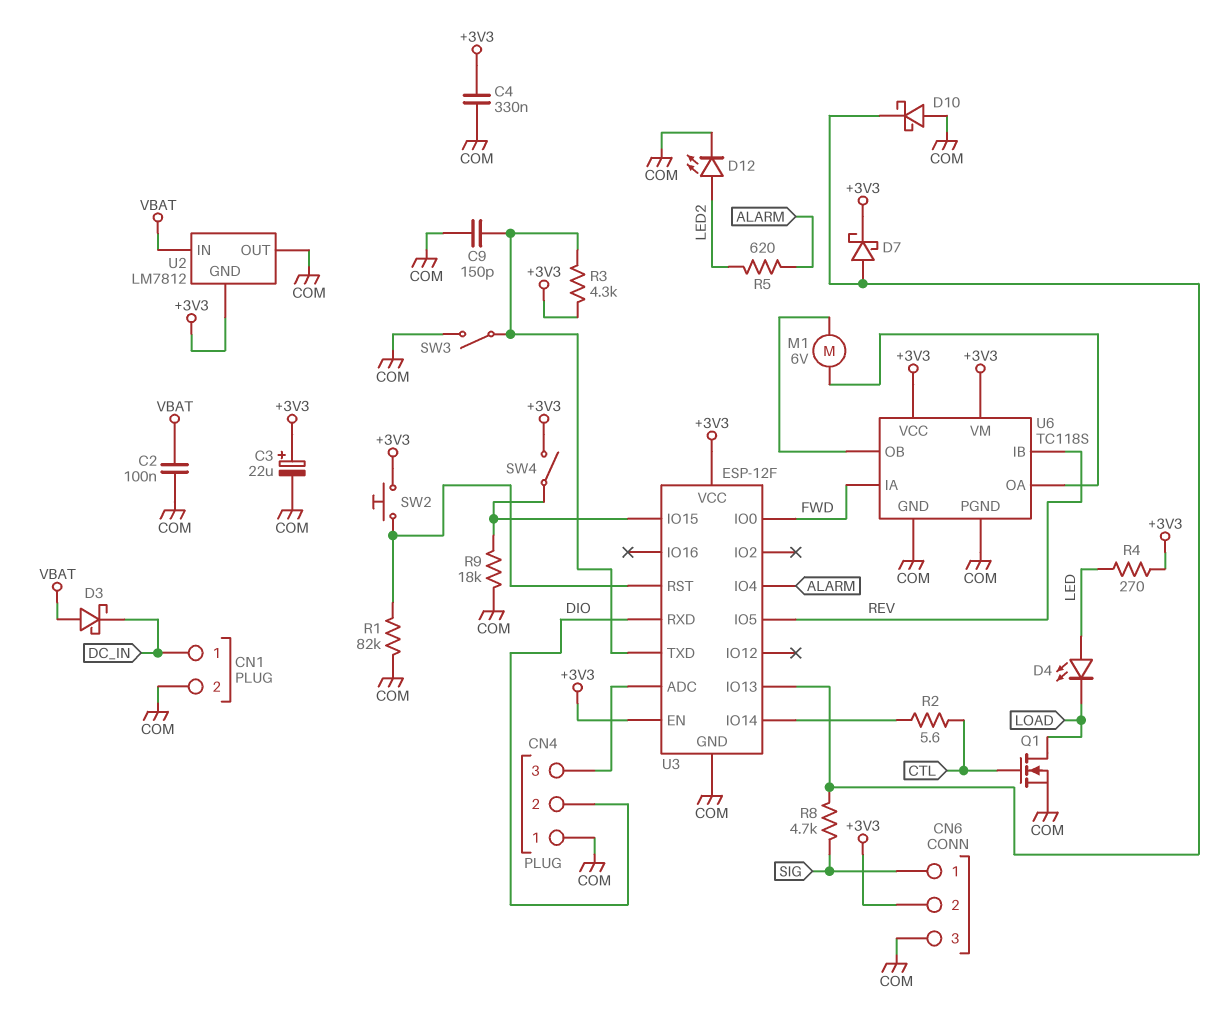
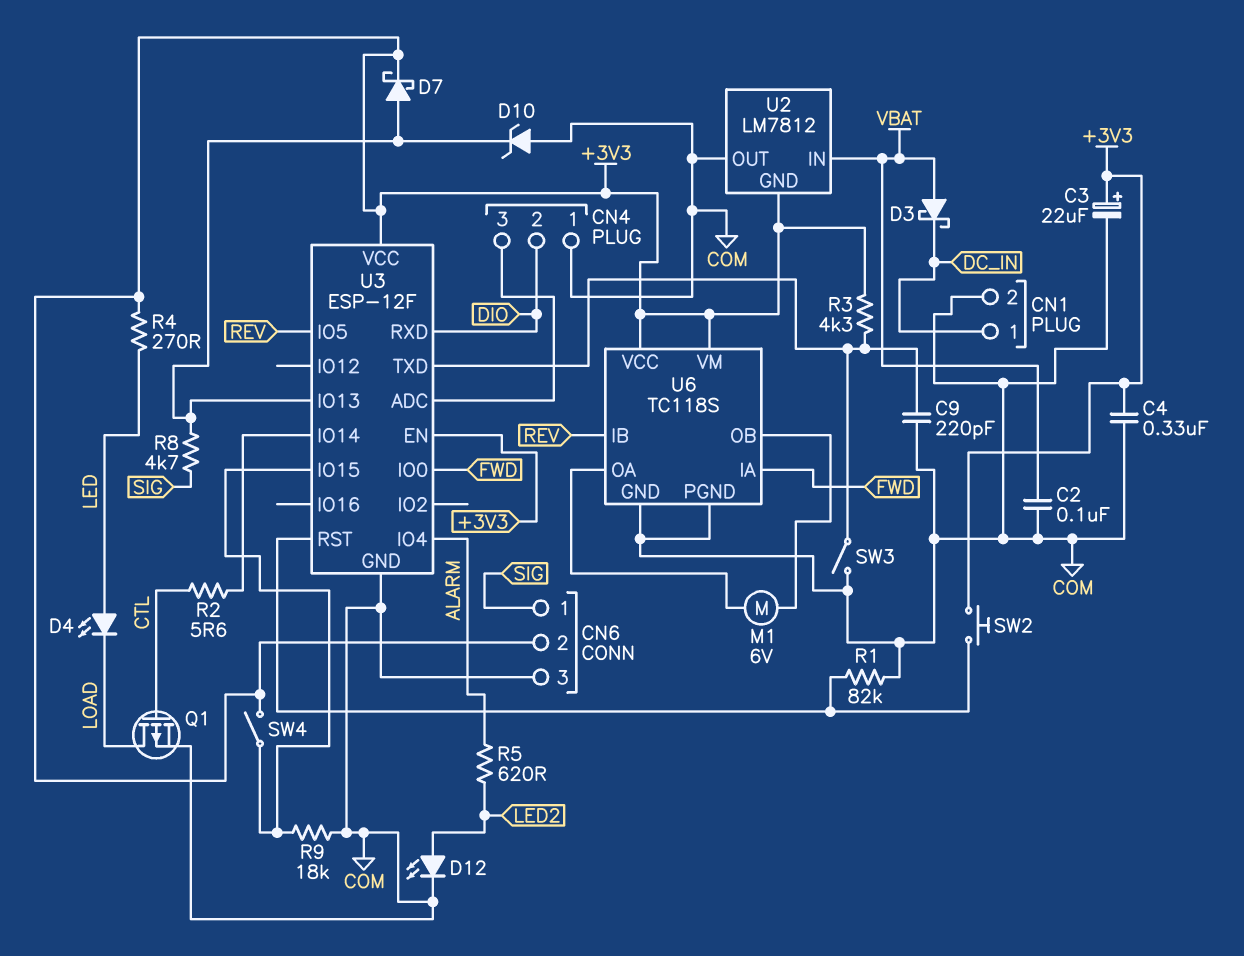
C9: 150pF (COM, U3/TXD) -> 220pF (COM, U3/TXD)
D10: schottky (A COM, K U3/IO13) -> zener (A COM, K U3/IO13)
Q1: NMOS (G CTL, D LOAD, S COM) -> PMOS (G CTL, D LOAD, S COM)

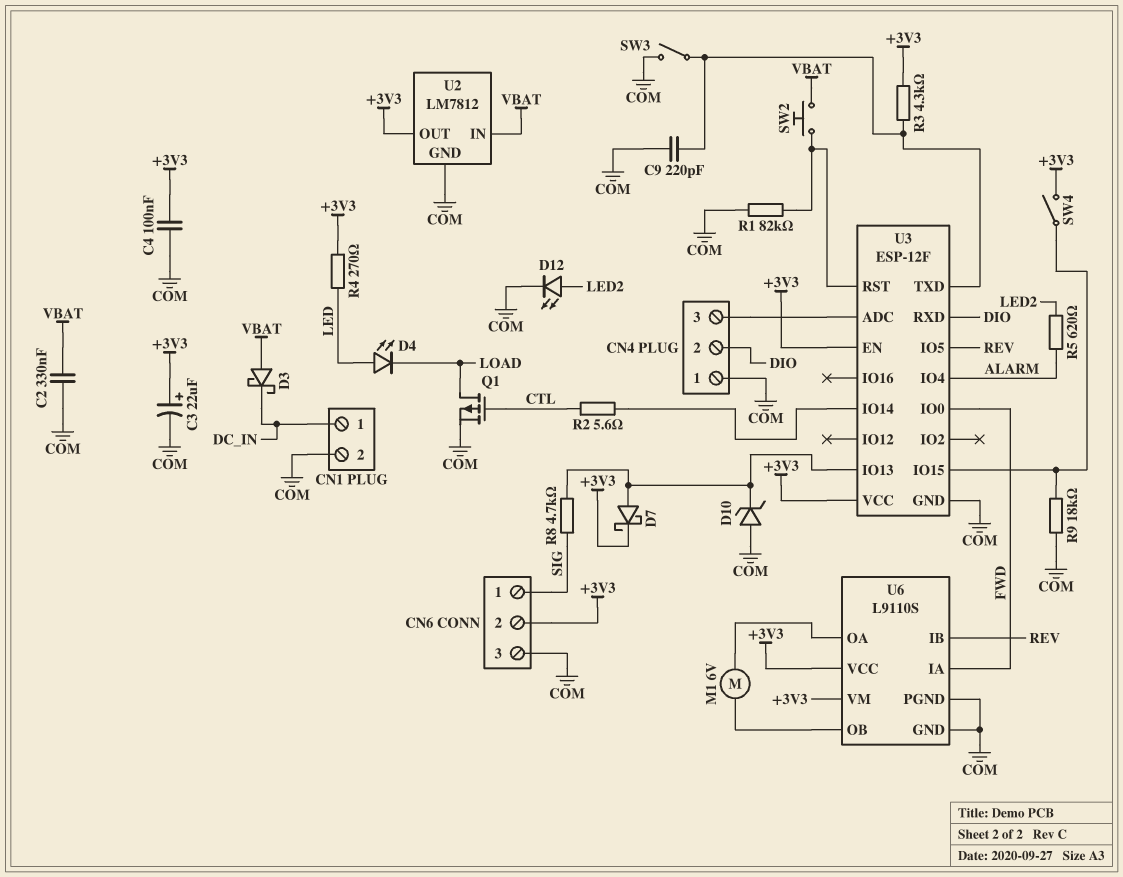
C2: 100nF (COM, VBAT) -> 330nF (COM, VBAT)
C4: 330nF (+3V3, COM) -> 100nF (+3V3, COM)
SW2: button (+3V3, U3/RST) -> button (U3/RST, VBAT)
U2 pin GND: +3V3 -> COM
U2 pin OUT: COM -> +3V3
U6: TC118S -> L9110S

